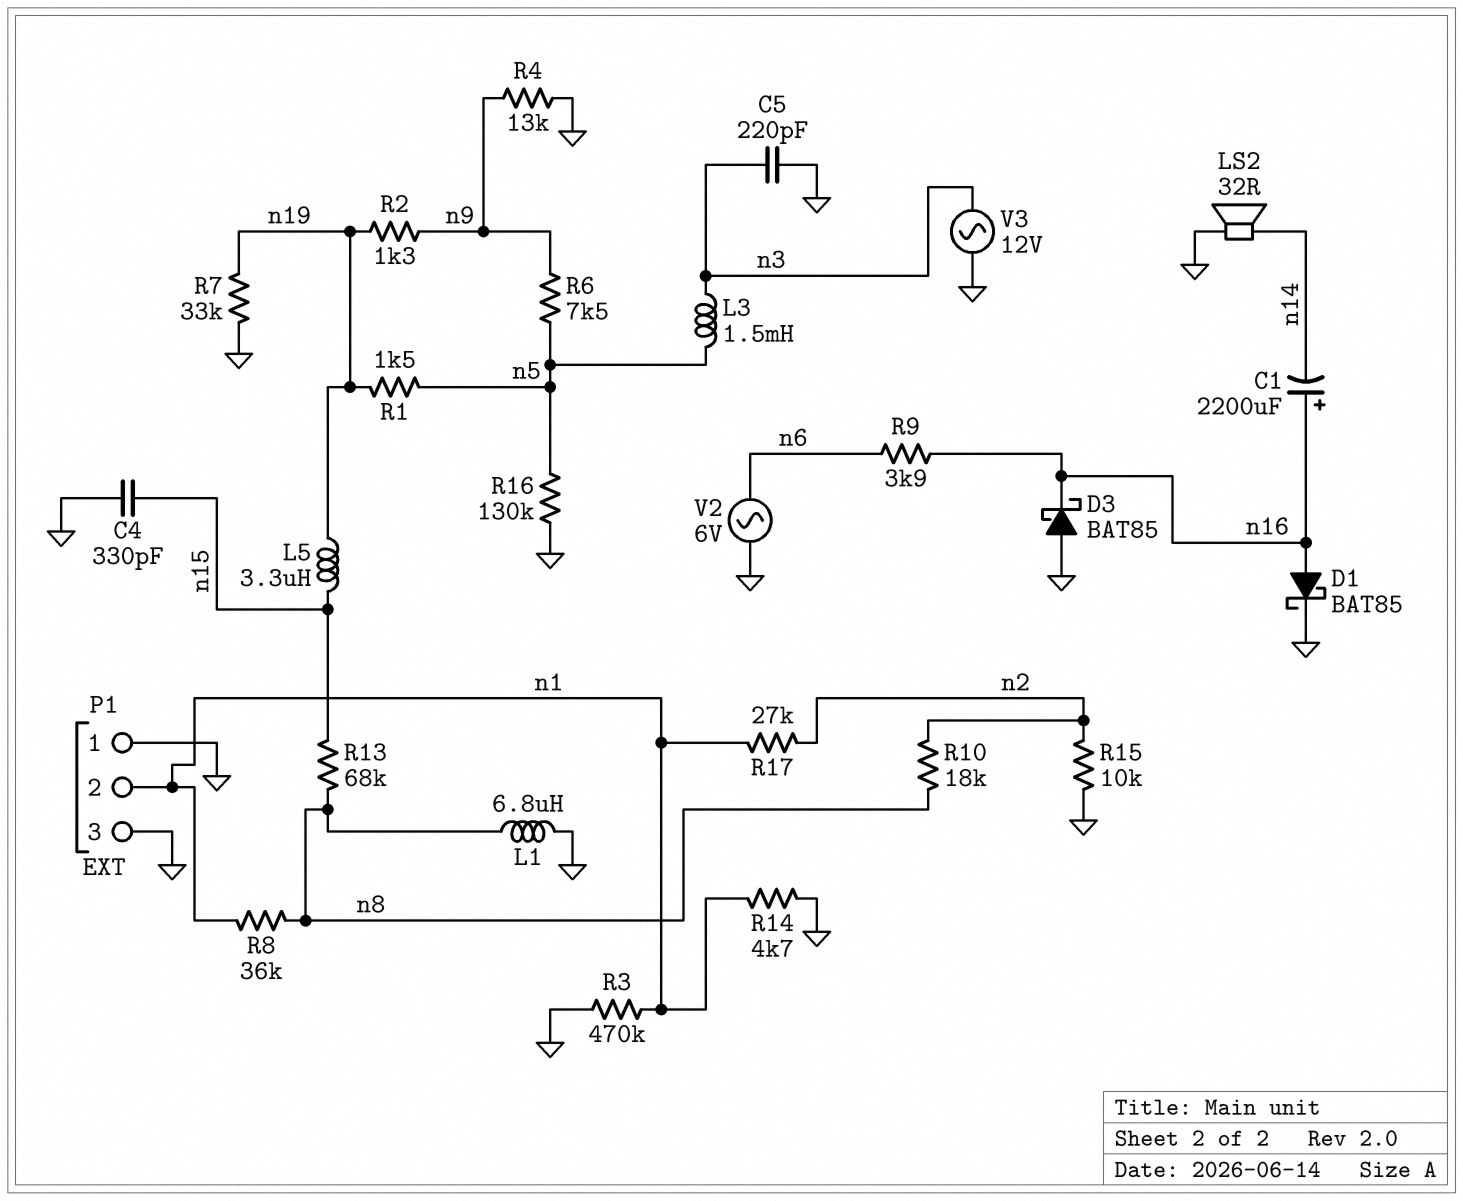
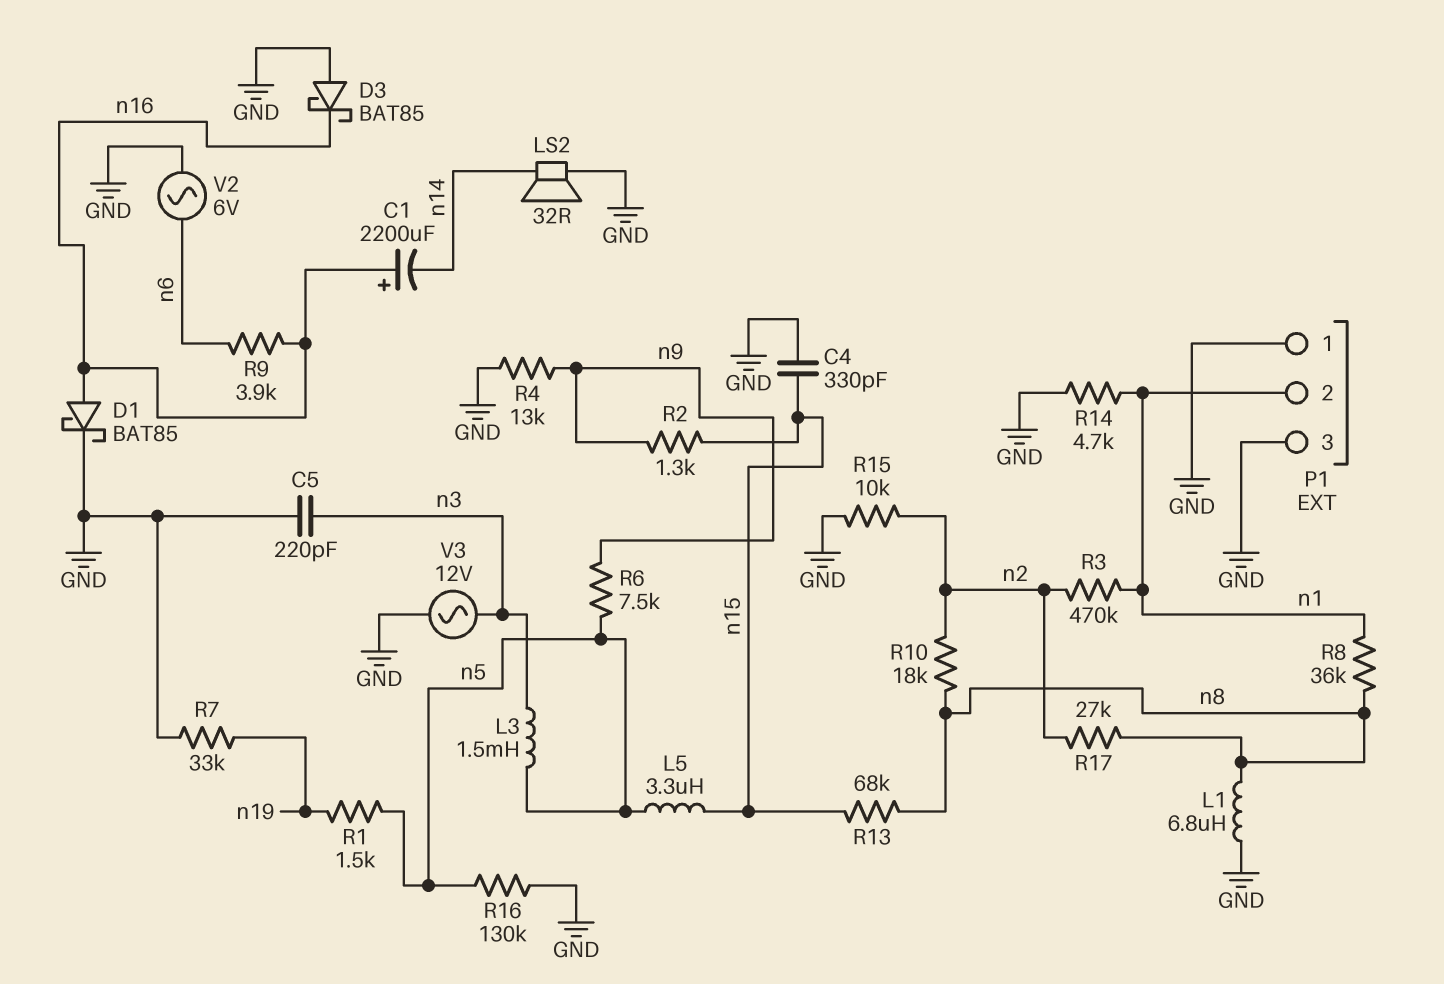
L5: 3.3uH (n15, n19) -> 3.3uH (n5, n15)
R2: 1.3k (n9, n19) -> 1.3k (n9, n15)
R3: 470k (GND, n1) -> 470k (n1, n2)
R17: 27k (n1, n2) -> 27k (n2, n8)

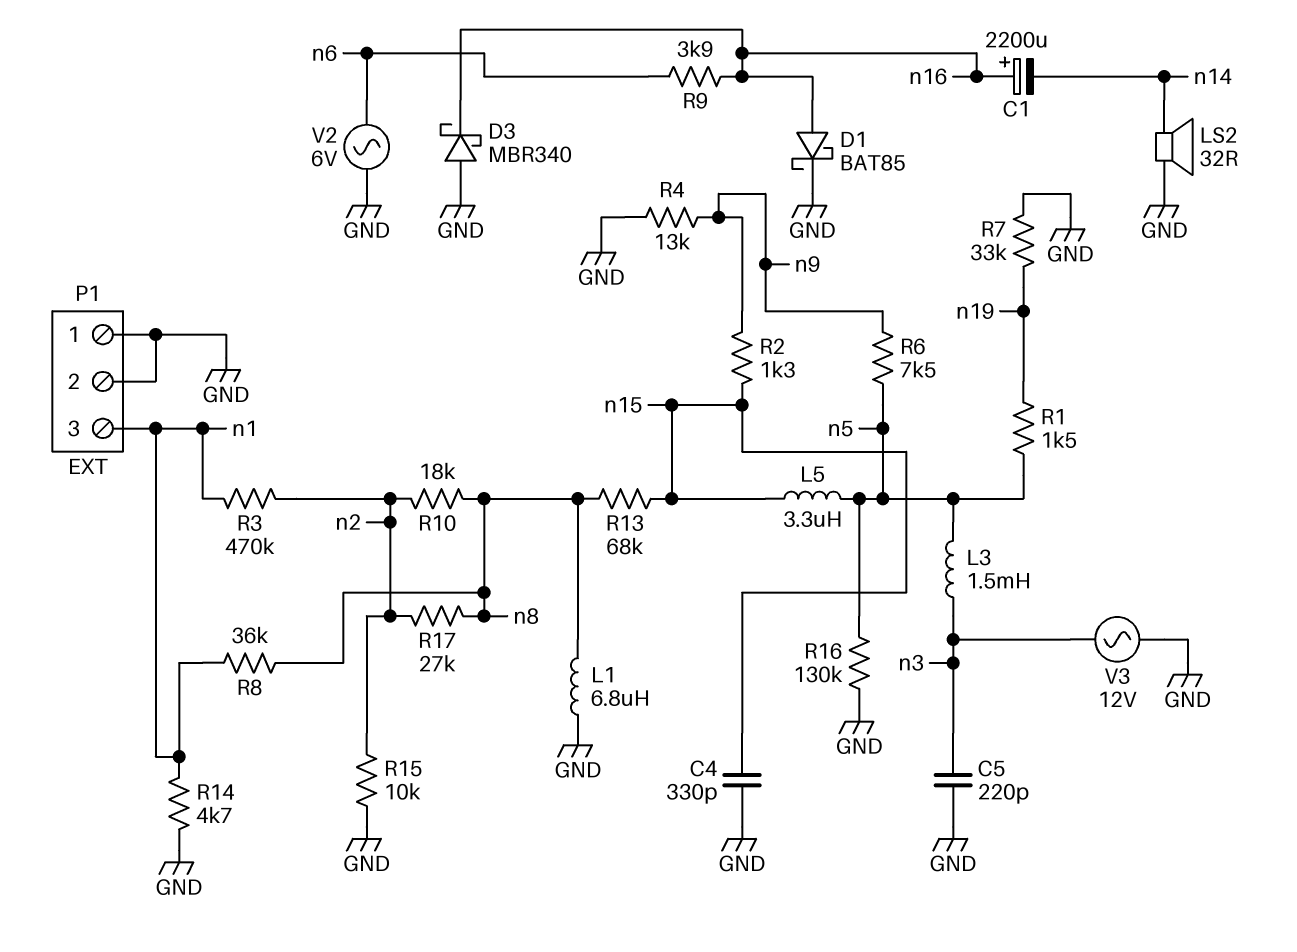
D3: schottky BAT85 (A GND, K n16) -> schottky MBR340 (A GND, K n16)
P1 pin 2: n1 -> GND
P1 pin 3: GND -> n1

